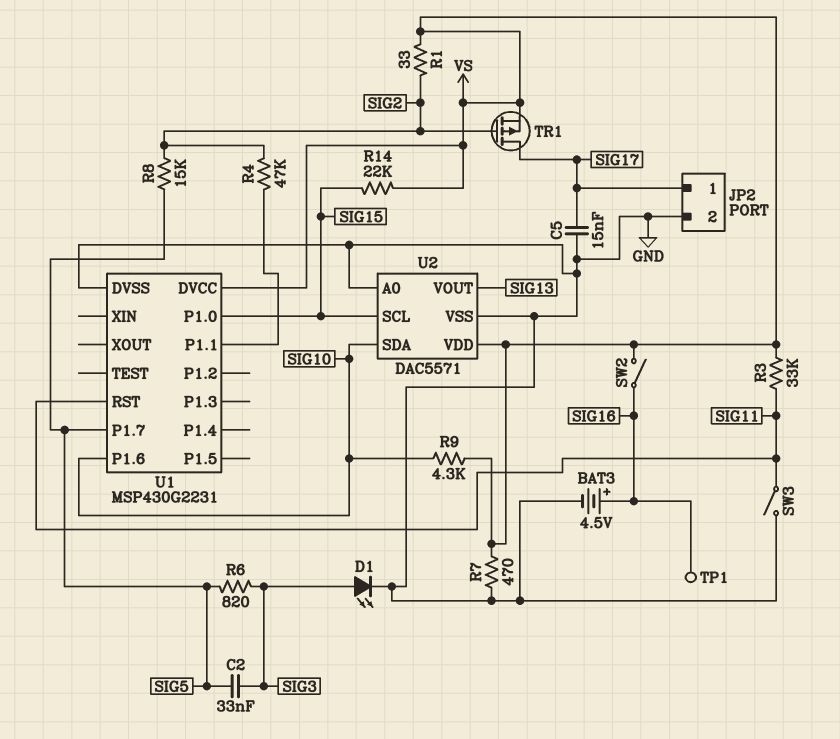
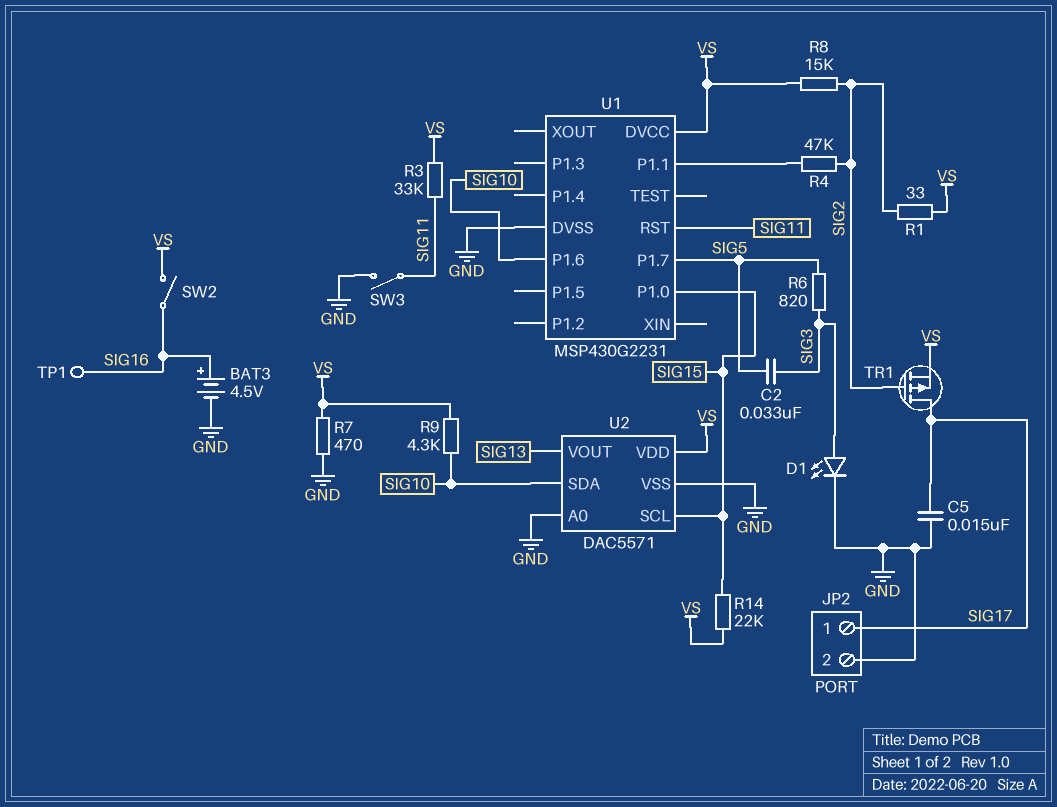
R8: 15k (SIG2, SIG5) -> 15k (SIG2, VS)

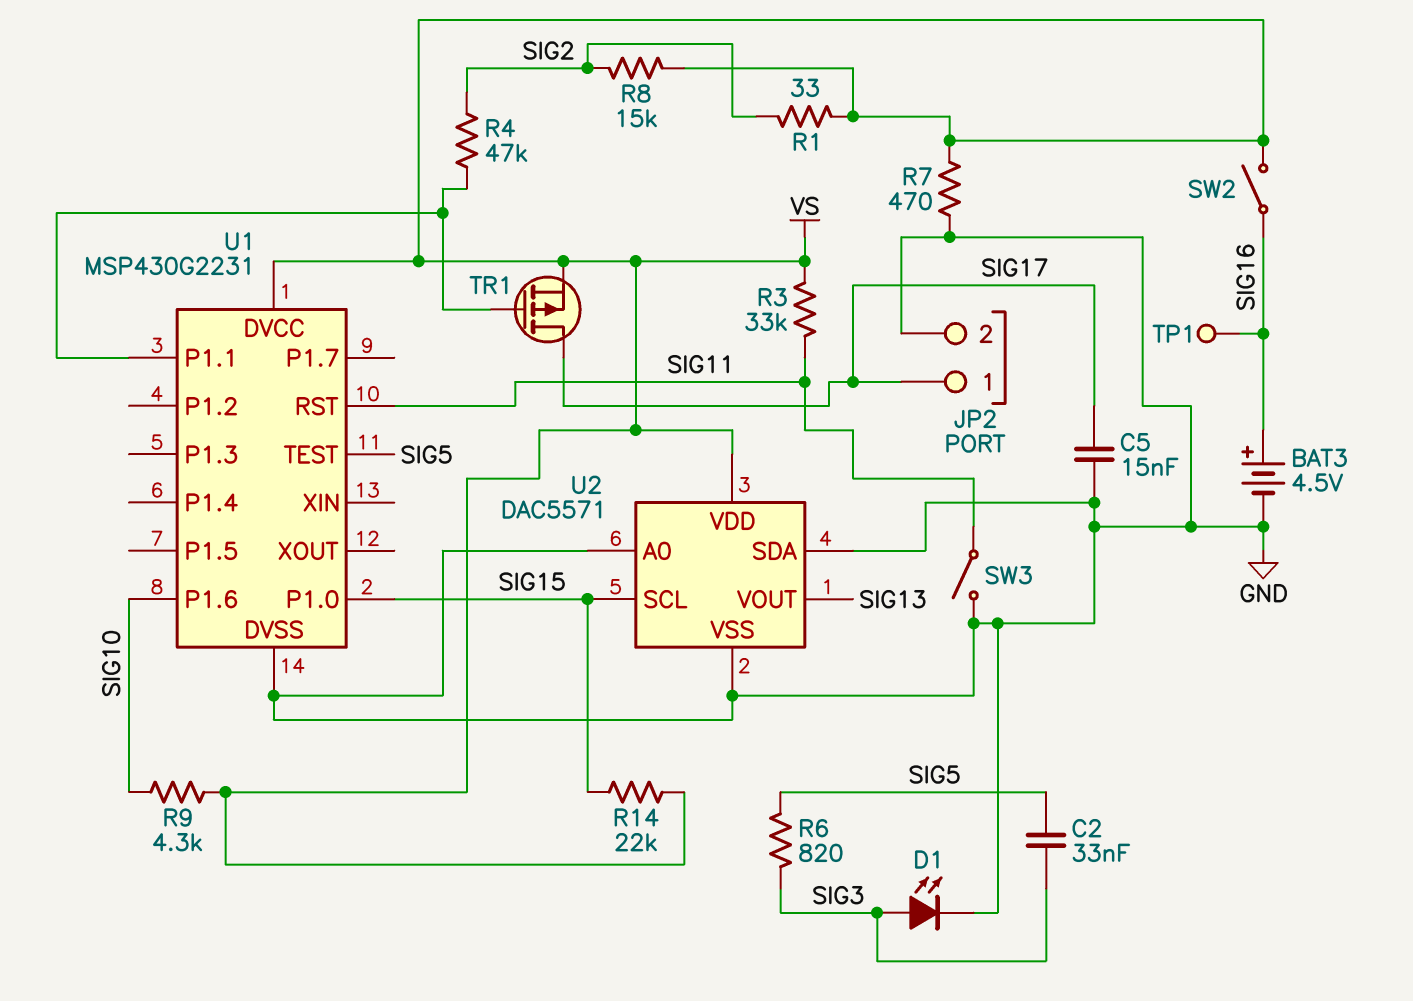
TR1: PMOS (G SIG2, D SIG17, S VS) -> PMOS (G U1/P1.1, D SIG17, S VS)
U1 pin P1.7: SIG5 -> none
U1 pin TEST: none -> SIG5
U2 pin SDA: SIG10 -> GND

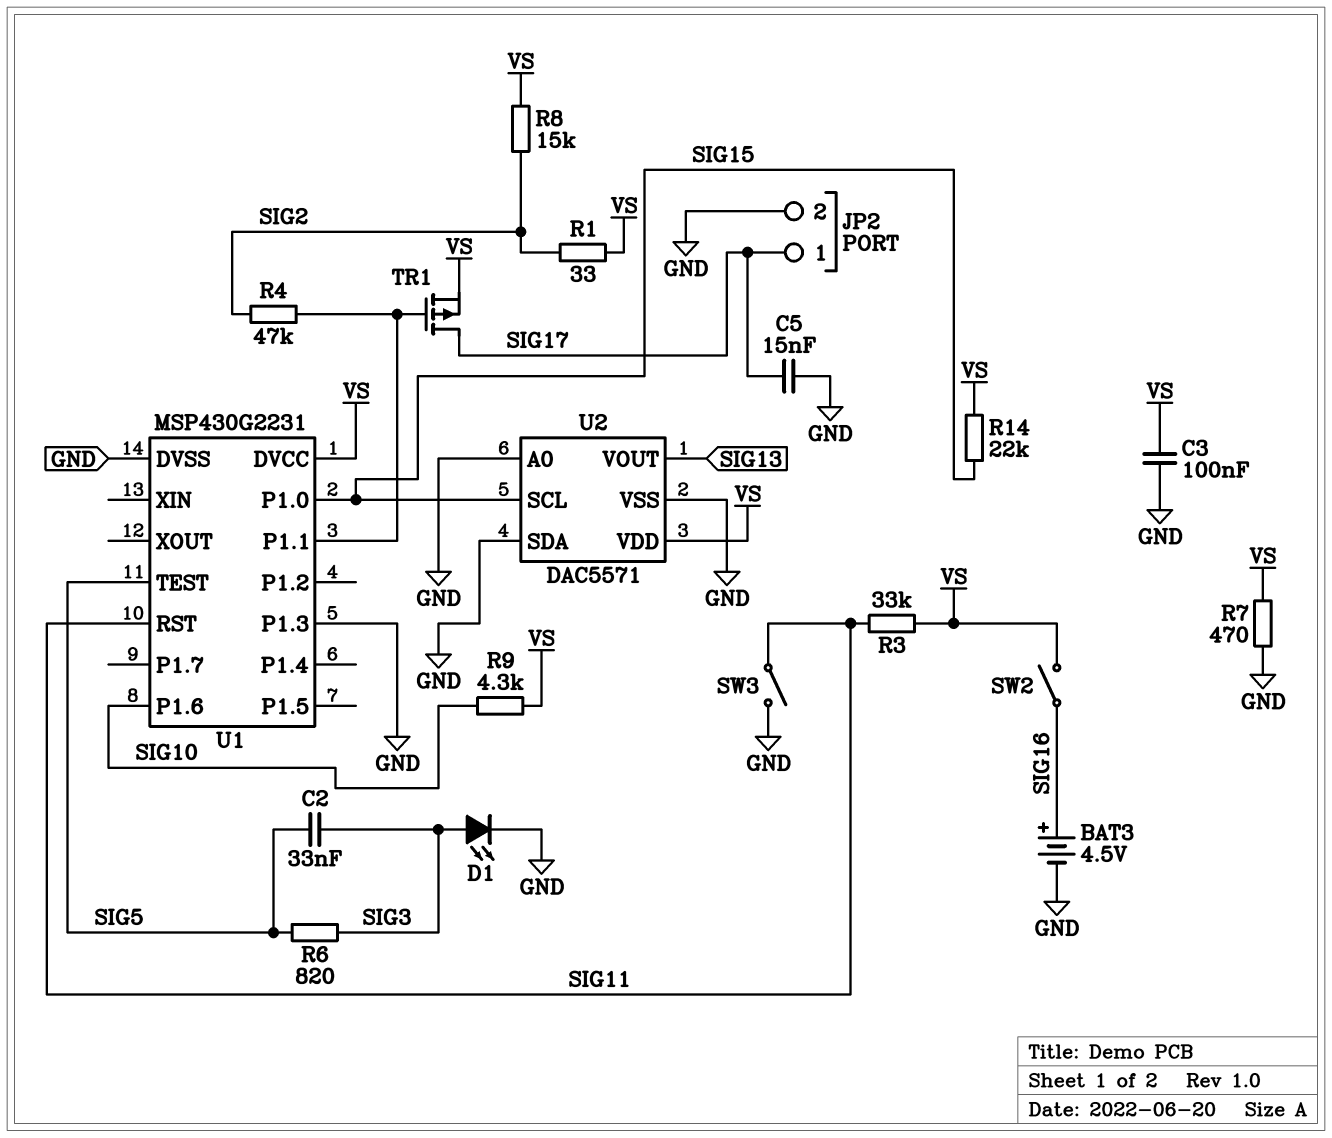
C3: none -> 100nF (GND, VS)
TP1: test point (SIG16) -> none
U1 pin P1.3: none -> GND

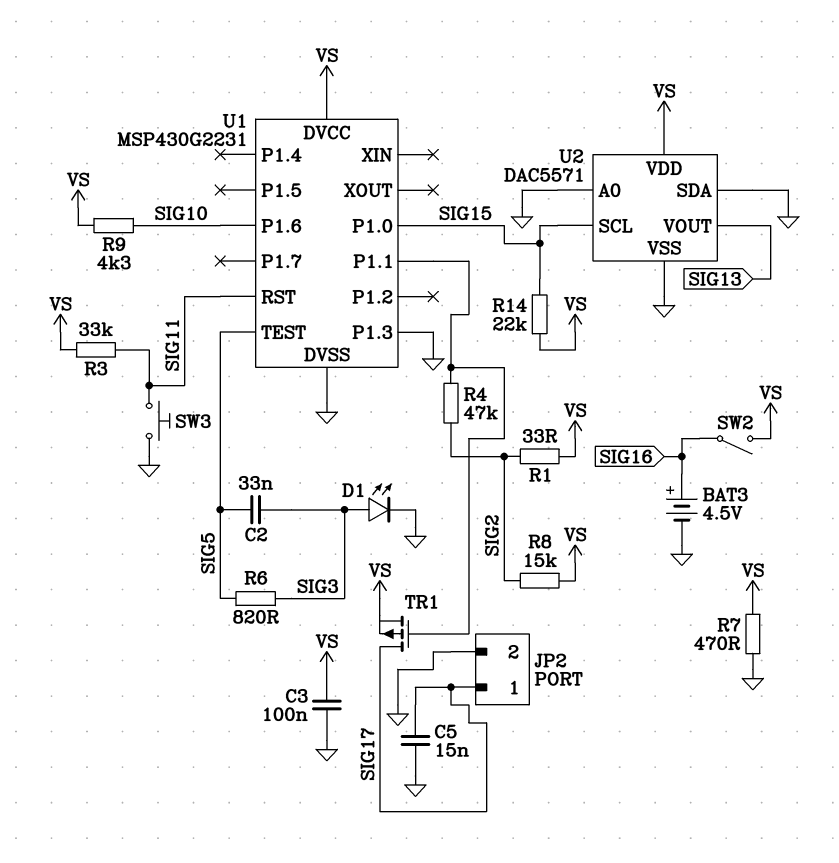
SW3: switch (GND, SIG11) -> button (GND, SIG11)

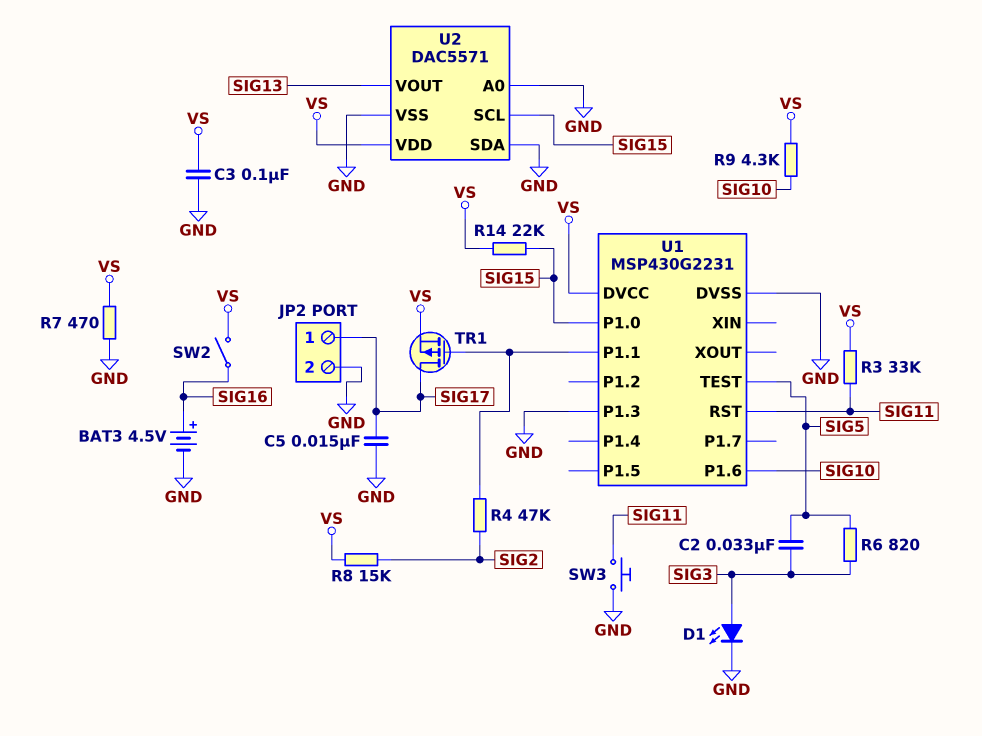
R1: 33 (SIG2, VS) -> none

